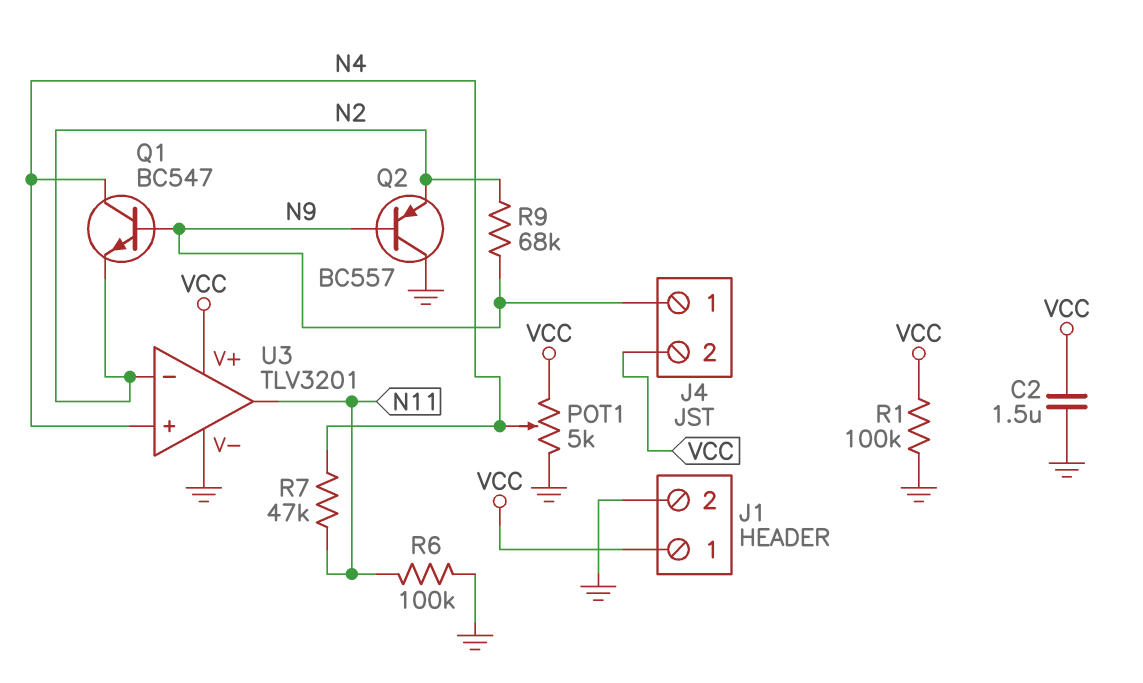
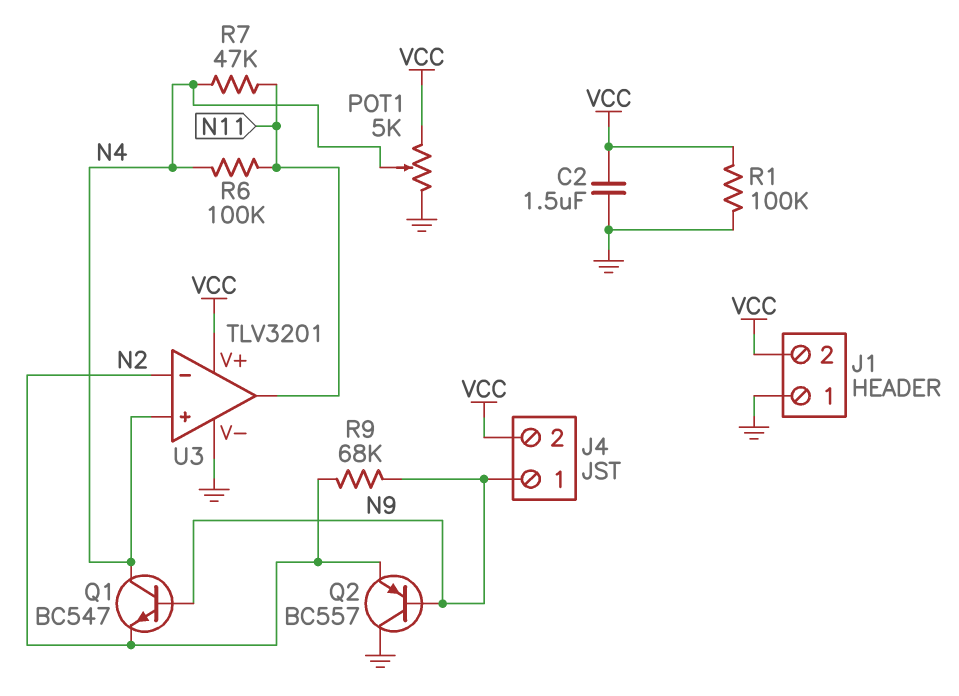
J1 pin 1: VCC -> GND
J1 pin 2: GND -> VCC
R6: 100k (GND, N11) -> 100k (N4, N11)

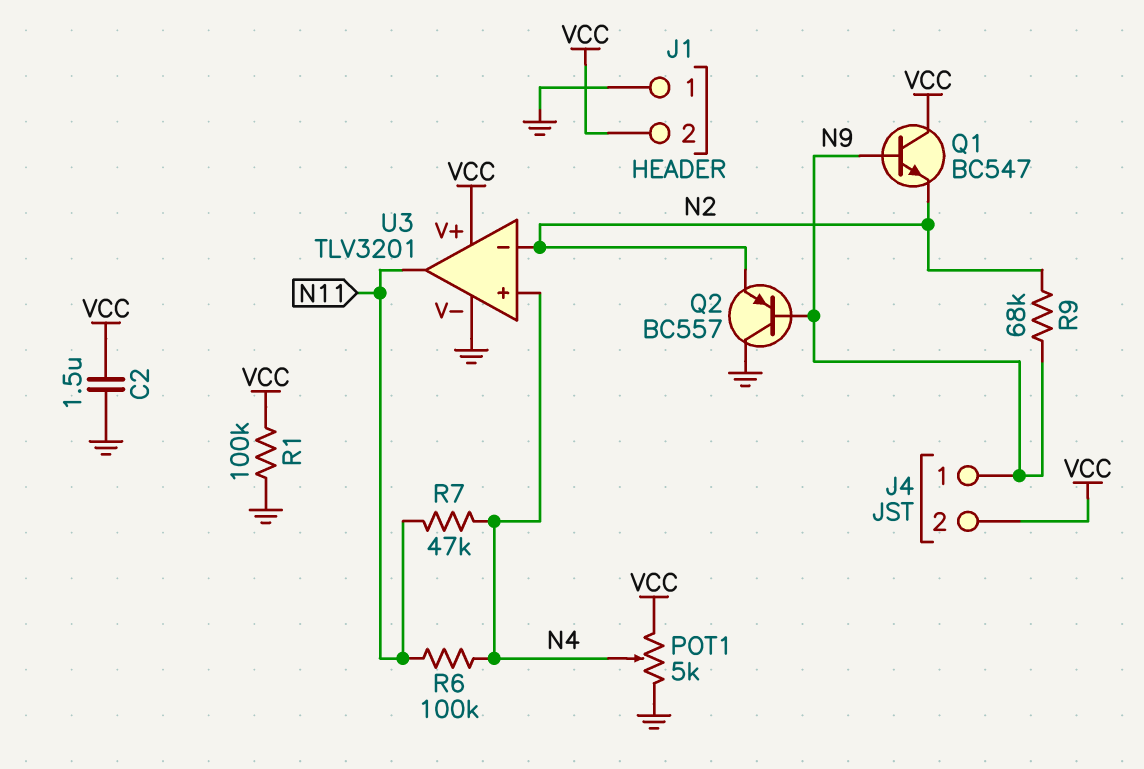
Q1: NPN BC547 (B N9, C N4, E N2) -> NPN BC547 (B N9, C VCC, E N2)

